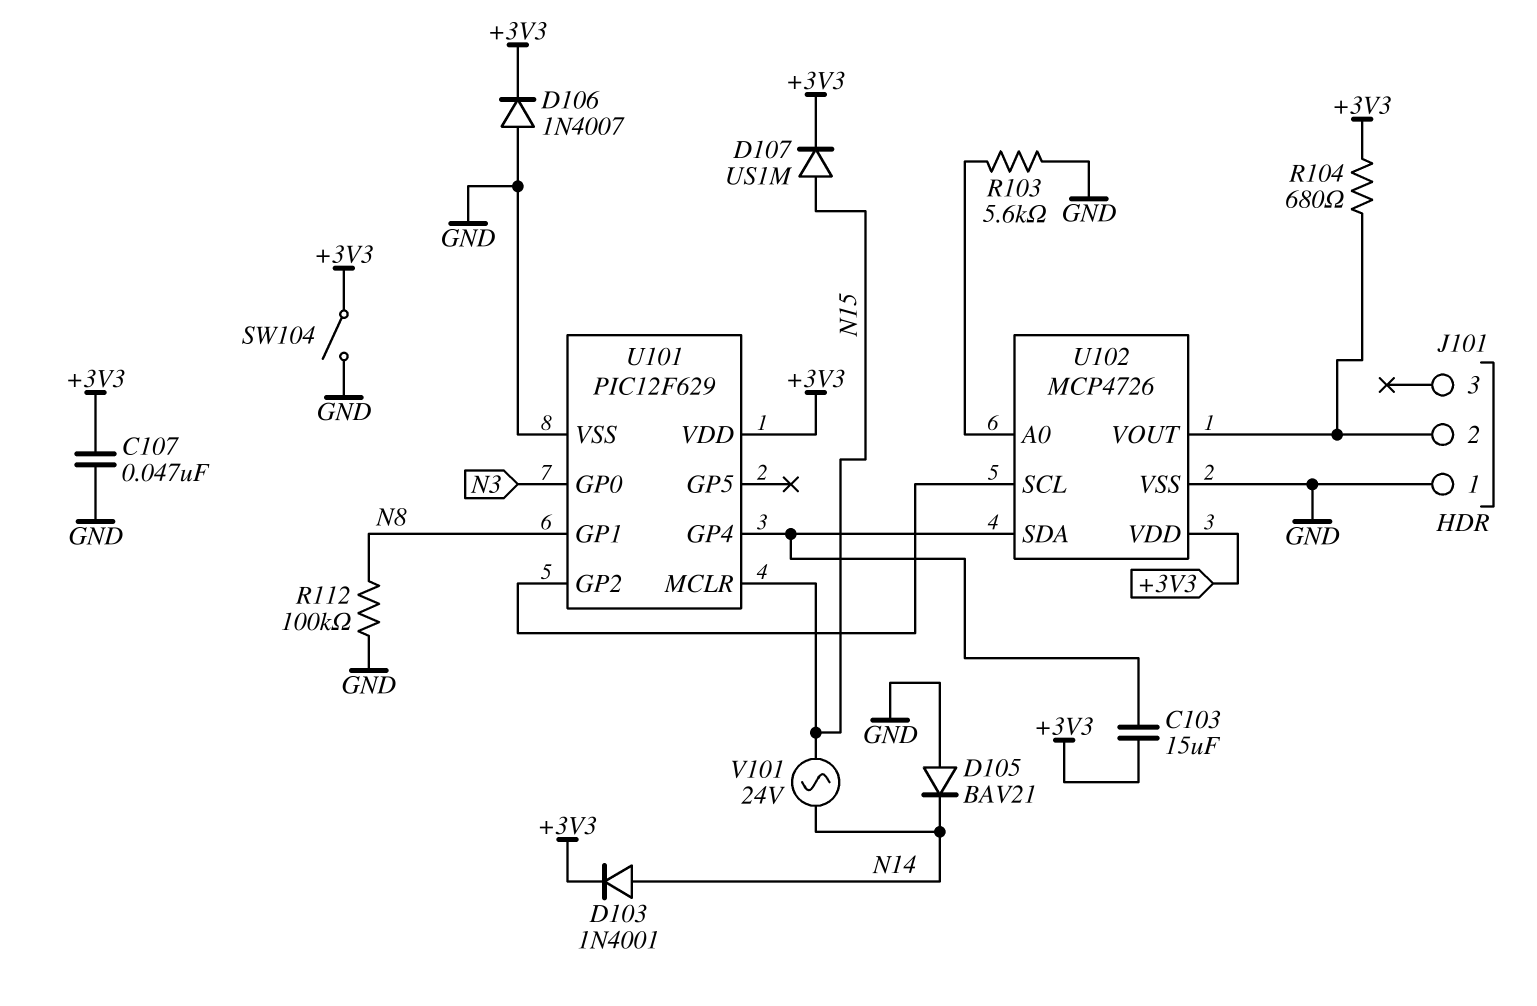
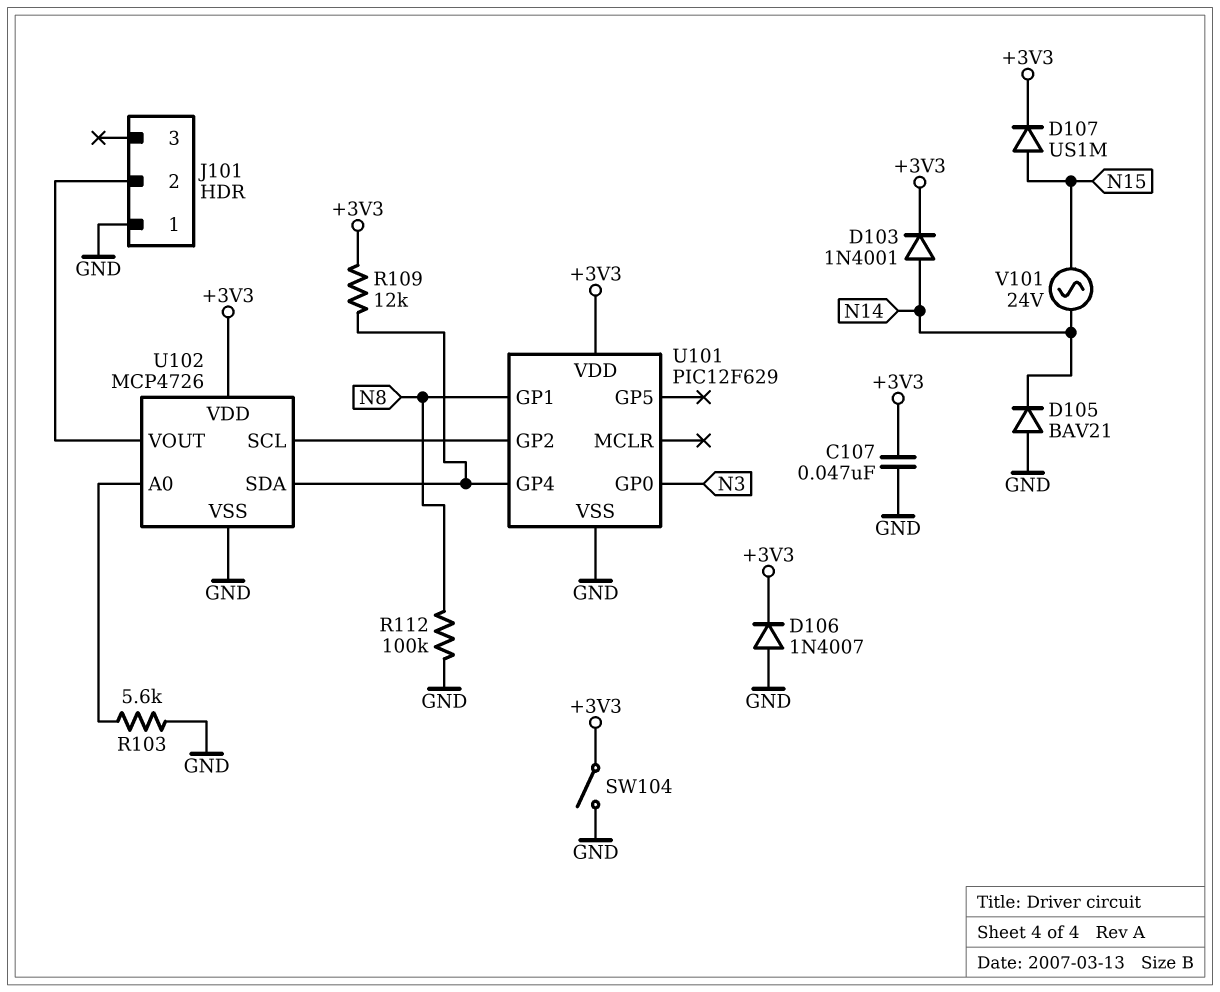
C103: 15uF (+3V3, U101/GP4) -> none
R104: 680 (+3V3, J101/2) -> none
R109: none -> 12k (+3V3, U101/GP4)
U101 pin MCLR: N15 -> none

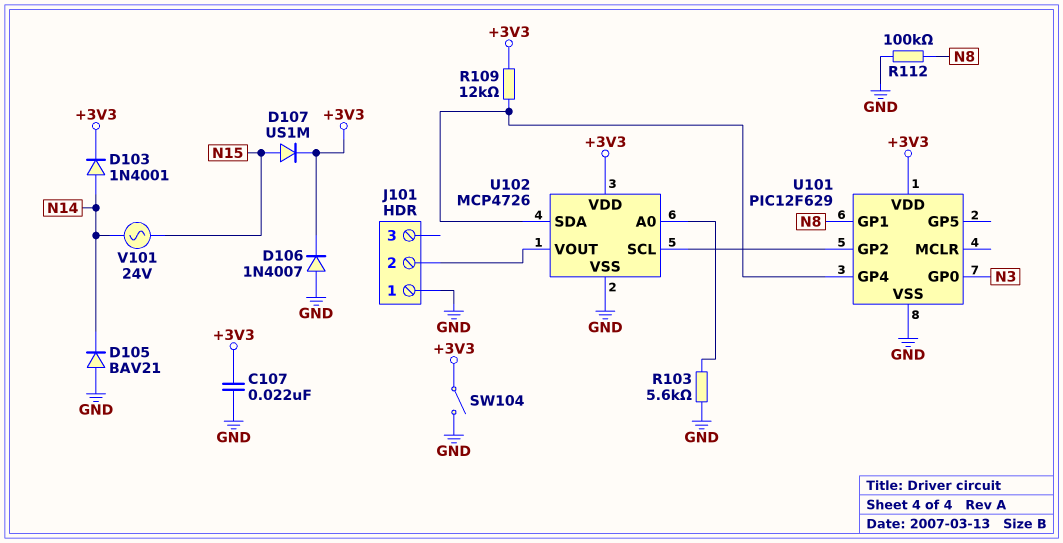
C107: 47nF (+3V3, GND) -> 22nF (+3V3, GND)

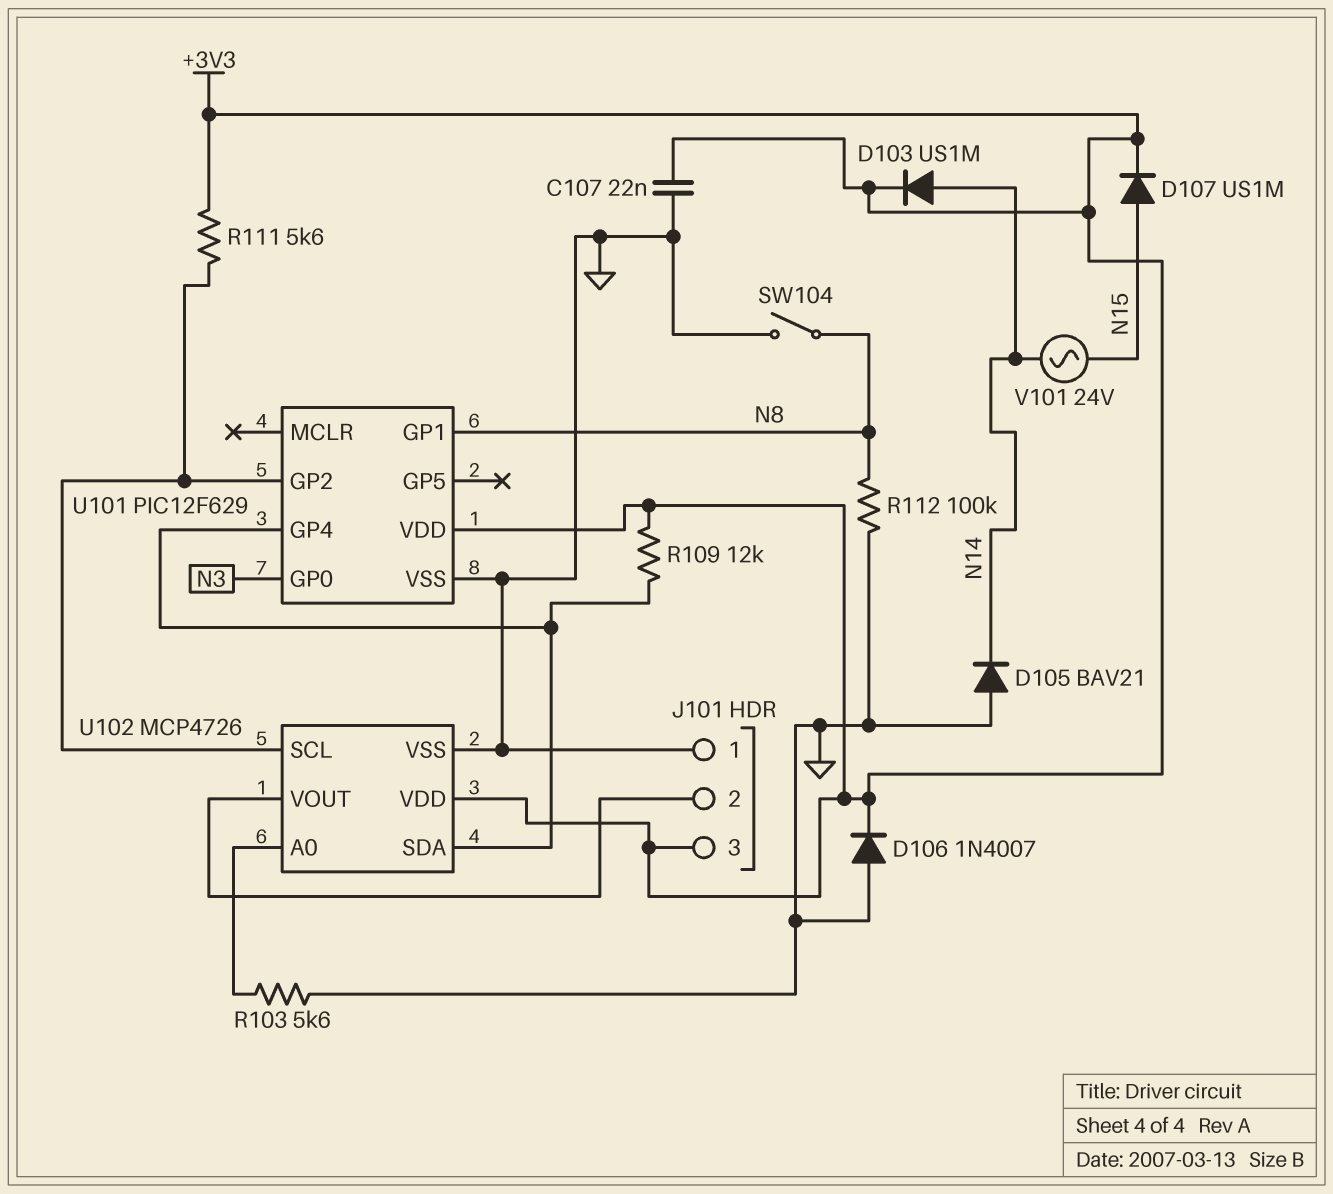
D103: diode 1N4001 (A N14, K +3V3) -> diode US1M (A N14, K +3V3)
J101 pin 3: none -> +3V3
R111: none -> 5.6k (+3V3, U101/GP2)
SW104: switch (+3V3, GND) -> switch (GND, N8)

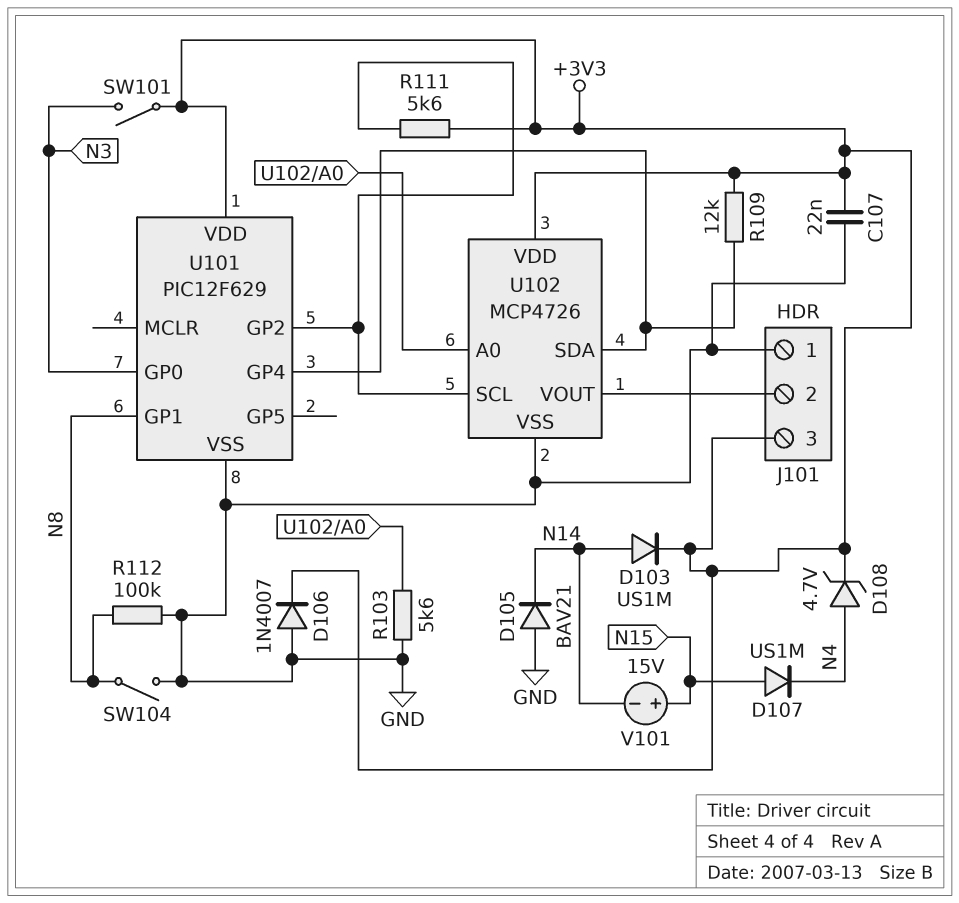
D107: diode US1M (A N15, K +3V3) -> diode US1M (A N15, K N4)
D108: none -> zener 4.7V (A N4, K +3V3)
SW101: none -> switch (+3V3, N3)
V101: AC 24V (N14, N15) -> 15V (plus N15, minus N14)

